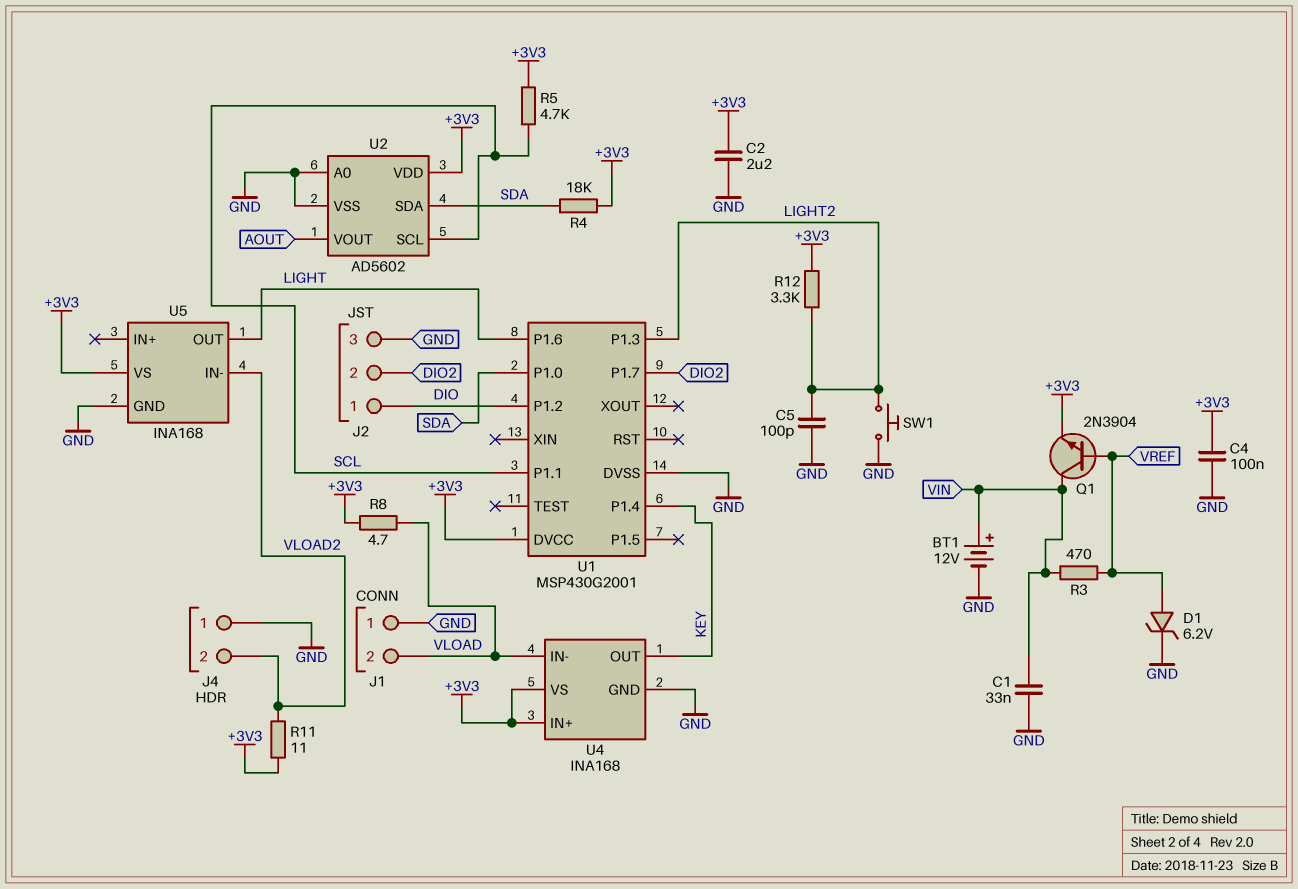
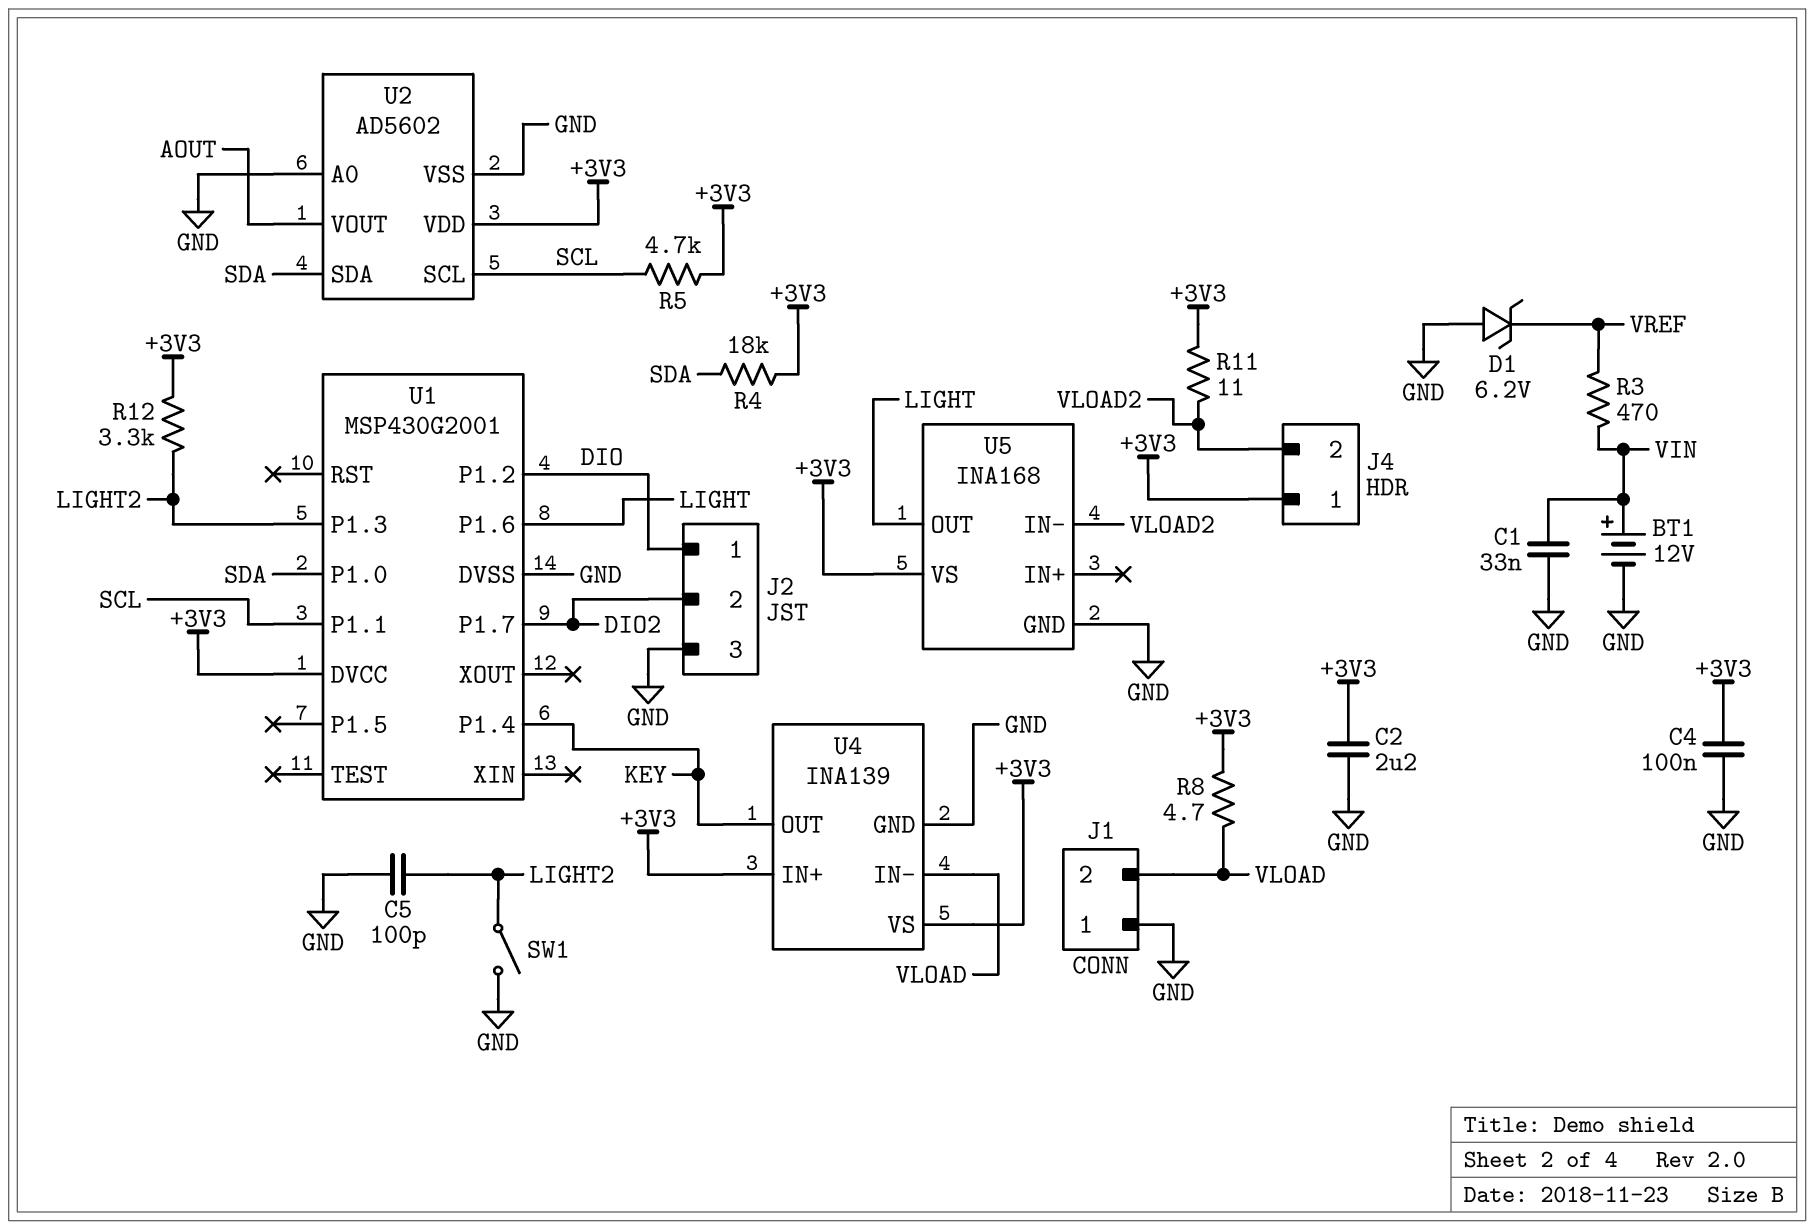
D1: zener 6.2V (A VREF, K GND) -> zener 6.2V (A GND, K VREF)
J4 pin 1: GND -> +3V3
Q1: NPN 2N3904 (B VREF, C VIN, E +3V3) -> none
SW1: button (GND, LIGHT2) -> switch (GND, LIGHT2)
U4: INA168 -> INA139

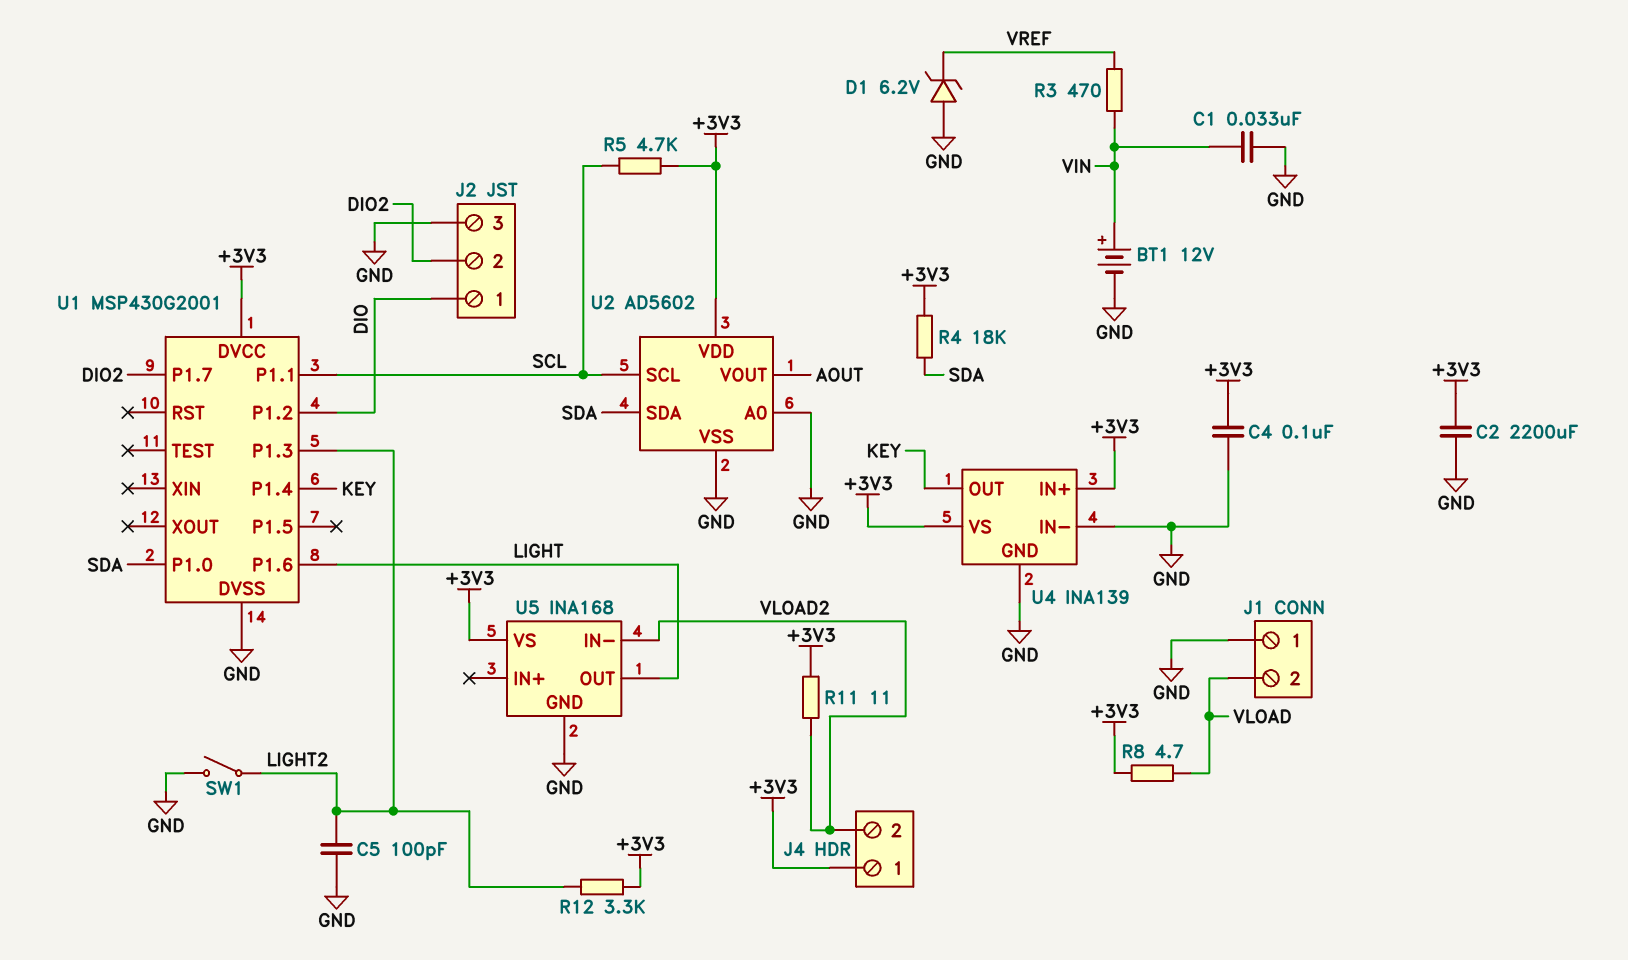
C2: 2.2uF (+3V3, GND) -> 2200uF (+3V3, GND)
U4 pin IN-: VLOAD -> GND

